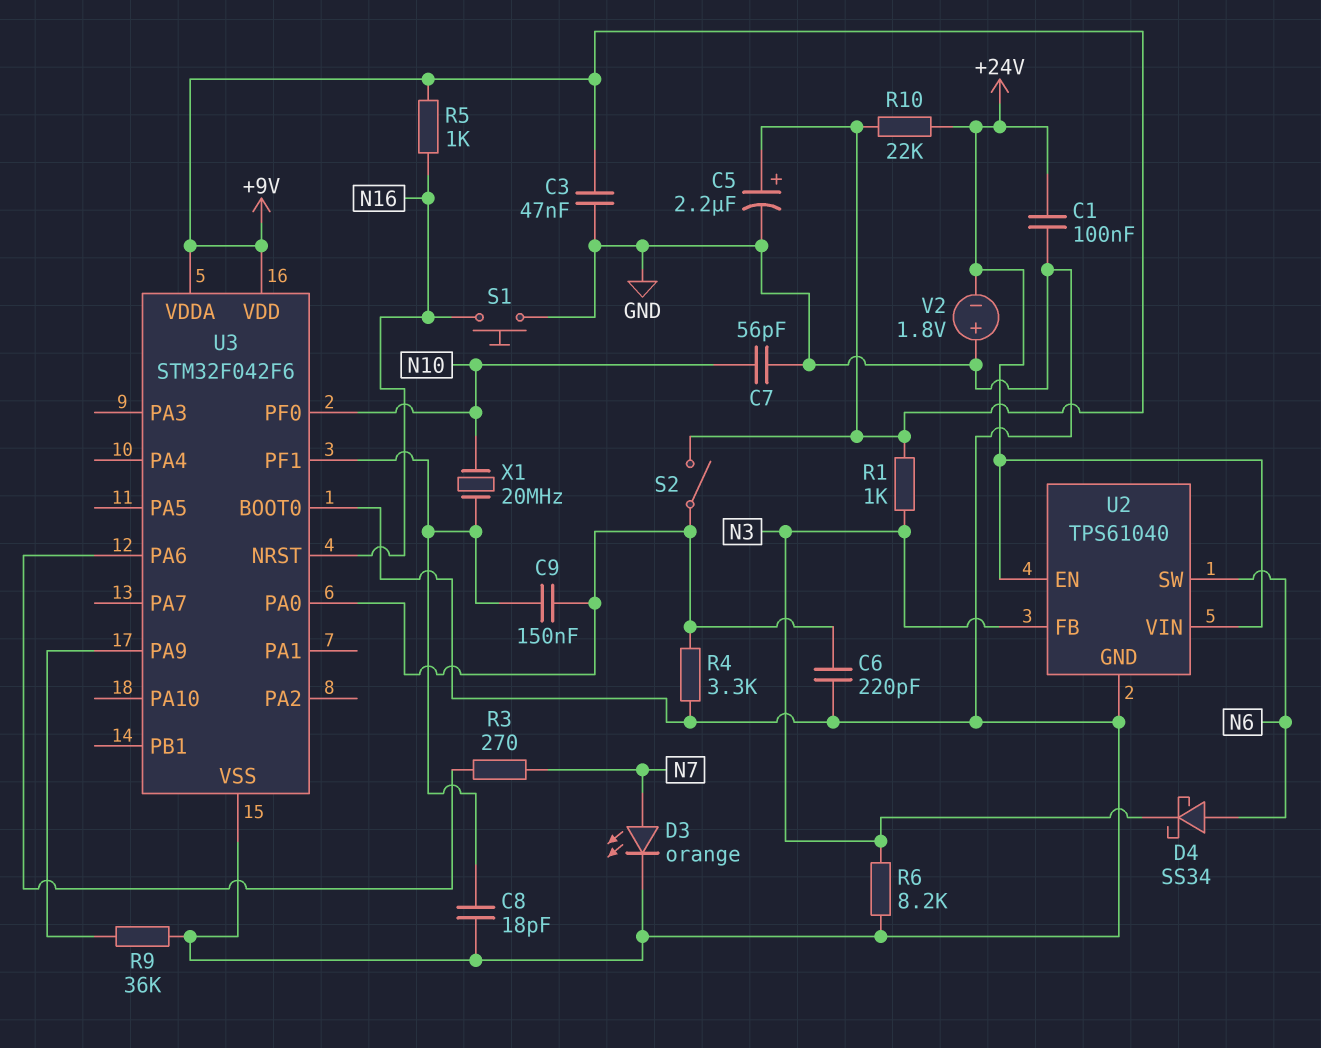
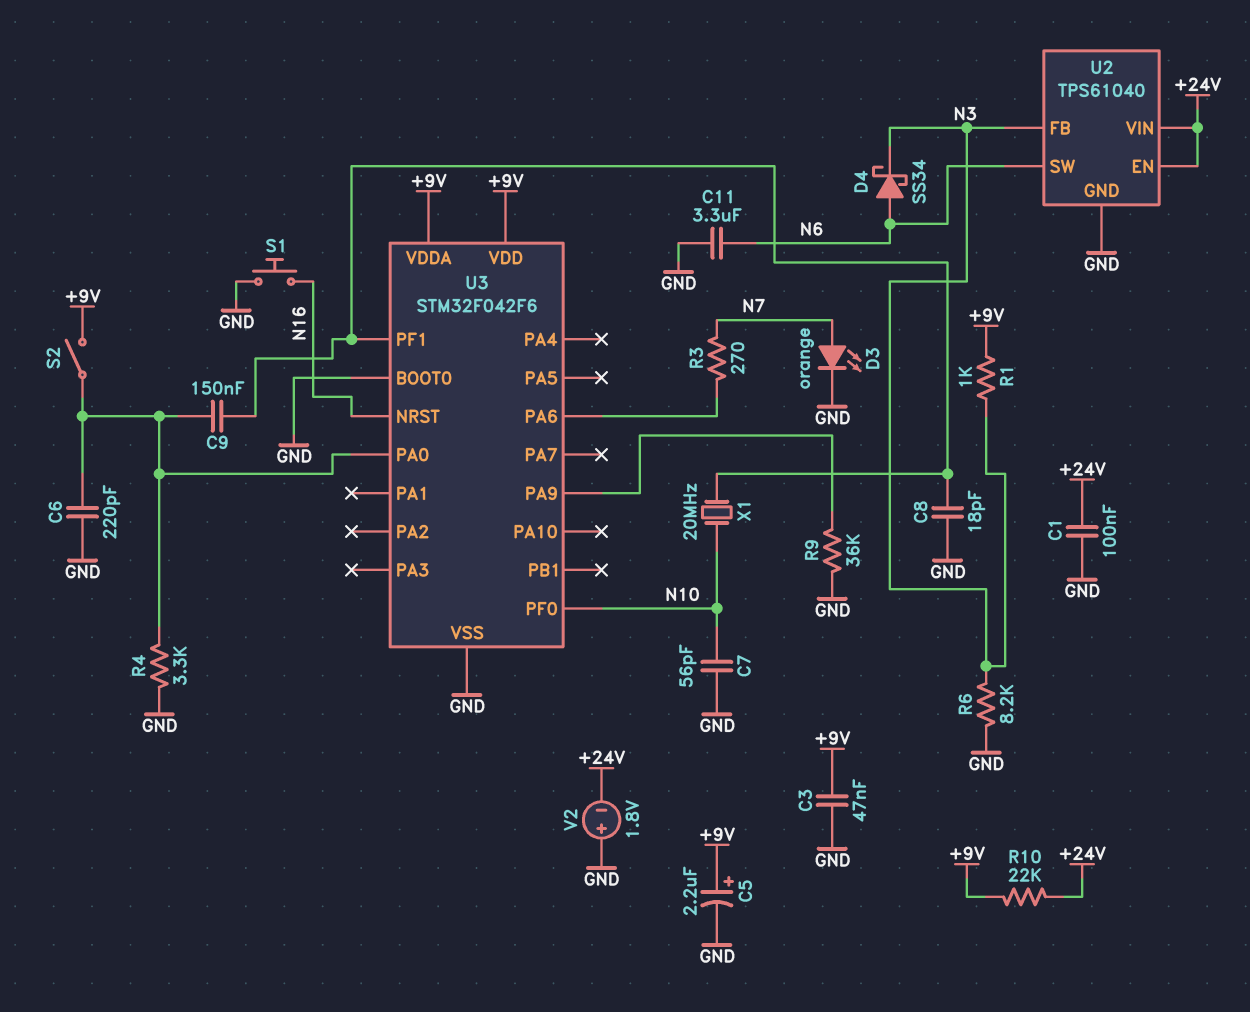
C11: none -> 3.3uF (GND, N6)
R5: 1k (+9V, N16) -> none

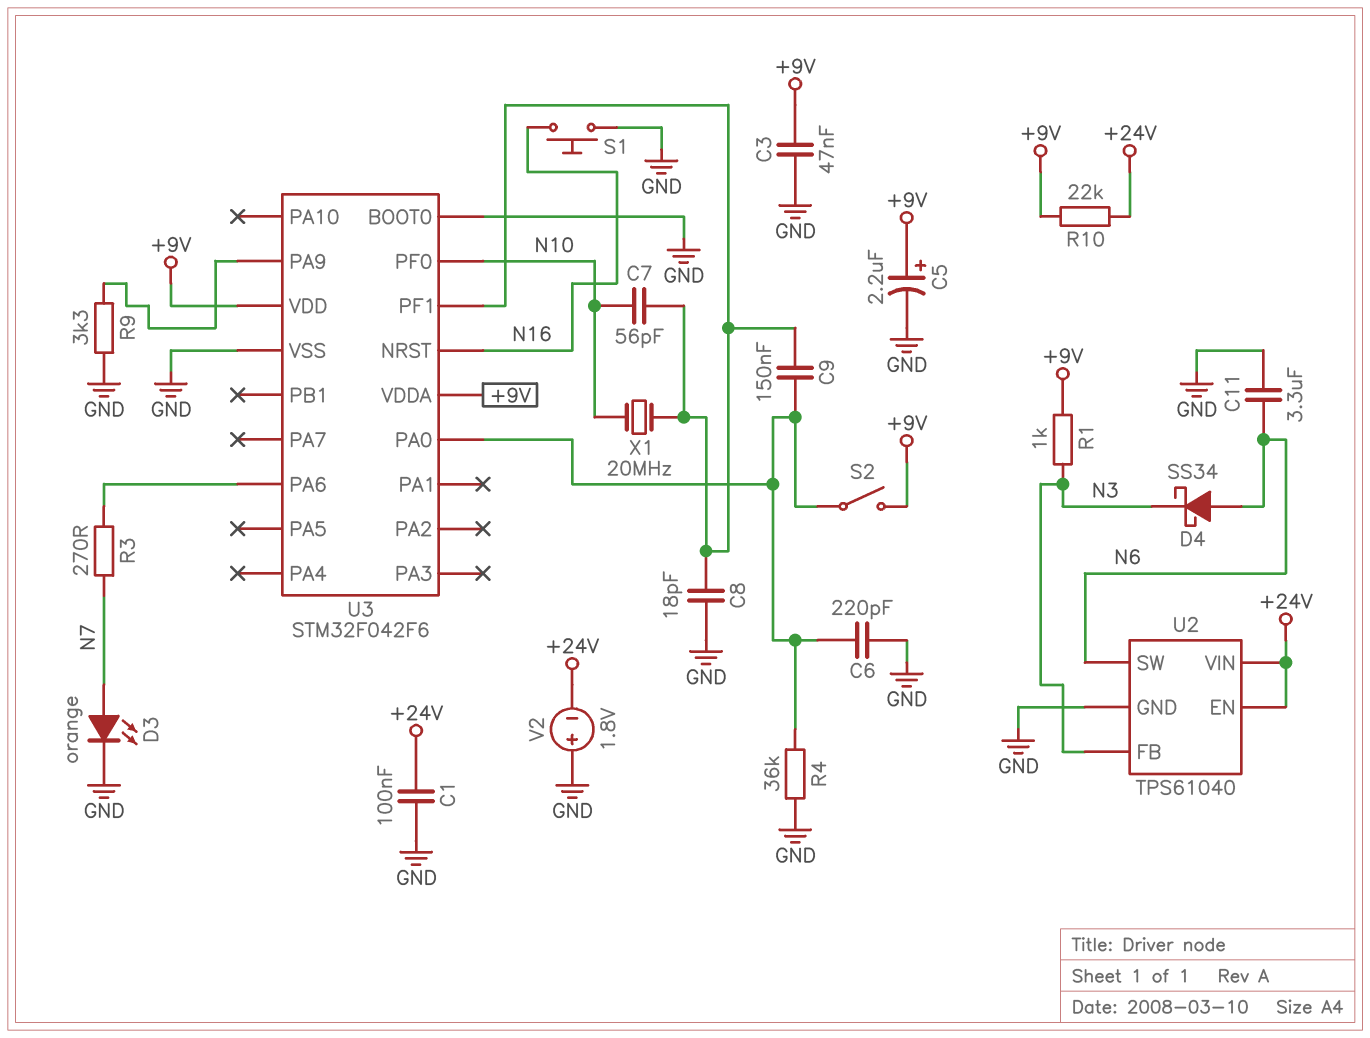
C7: 56pF (GND, N10) -> 56pF (N10, U3/PF1)
R4: 3.3k (GND, U3/PA0) -> 36k (GND, U3/PA0)
R6: 8.2k (GND, N3) -> none
R9: 36k (GND, U3/PA9) -> 3.3k (GND, U3/PA9)

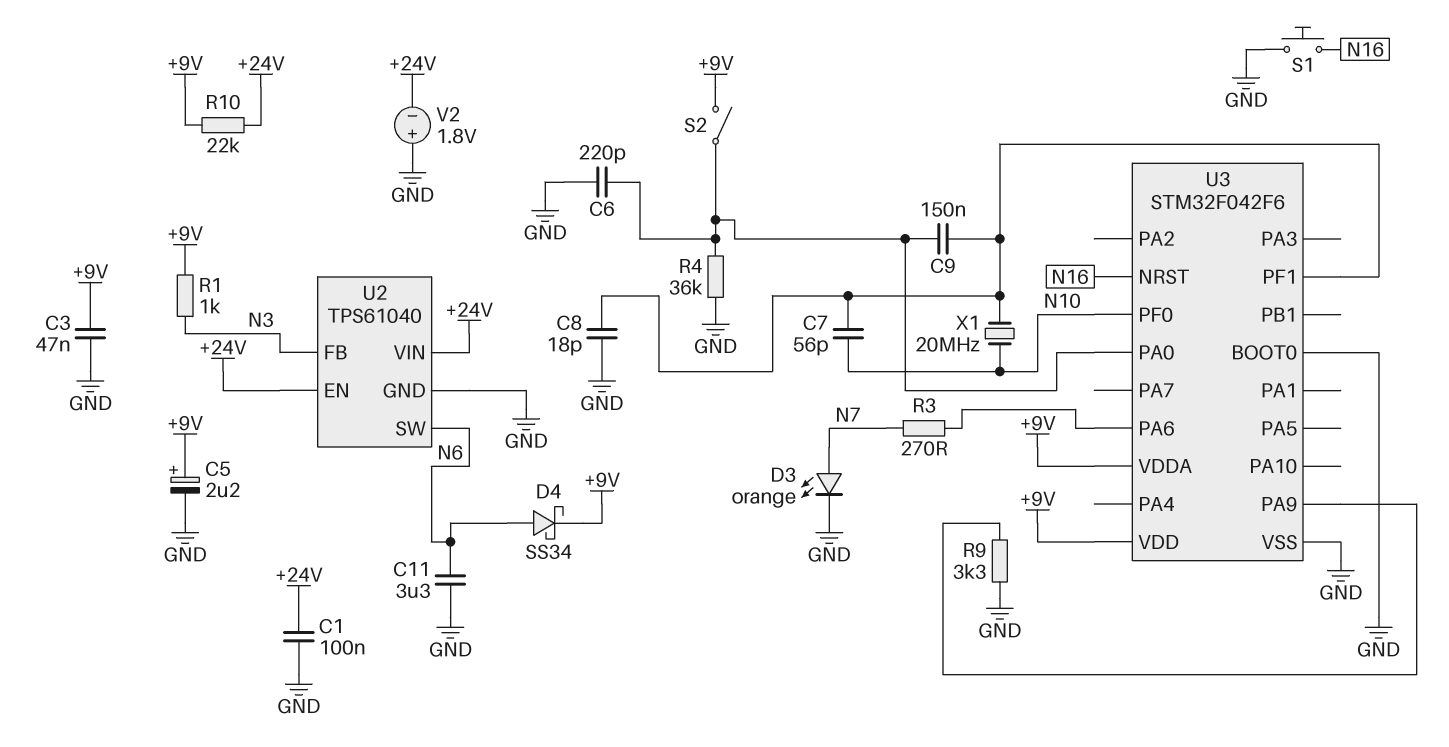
D4: schottky SS34 (A N6, K N3) -> schottky SS34 (A N6, K +9V)

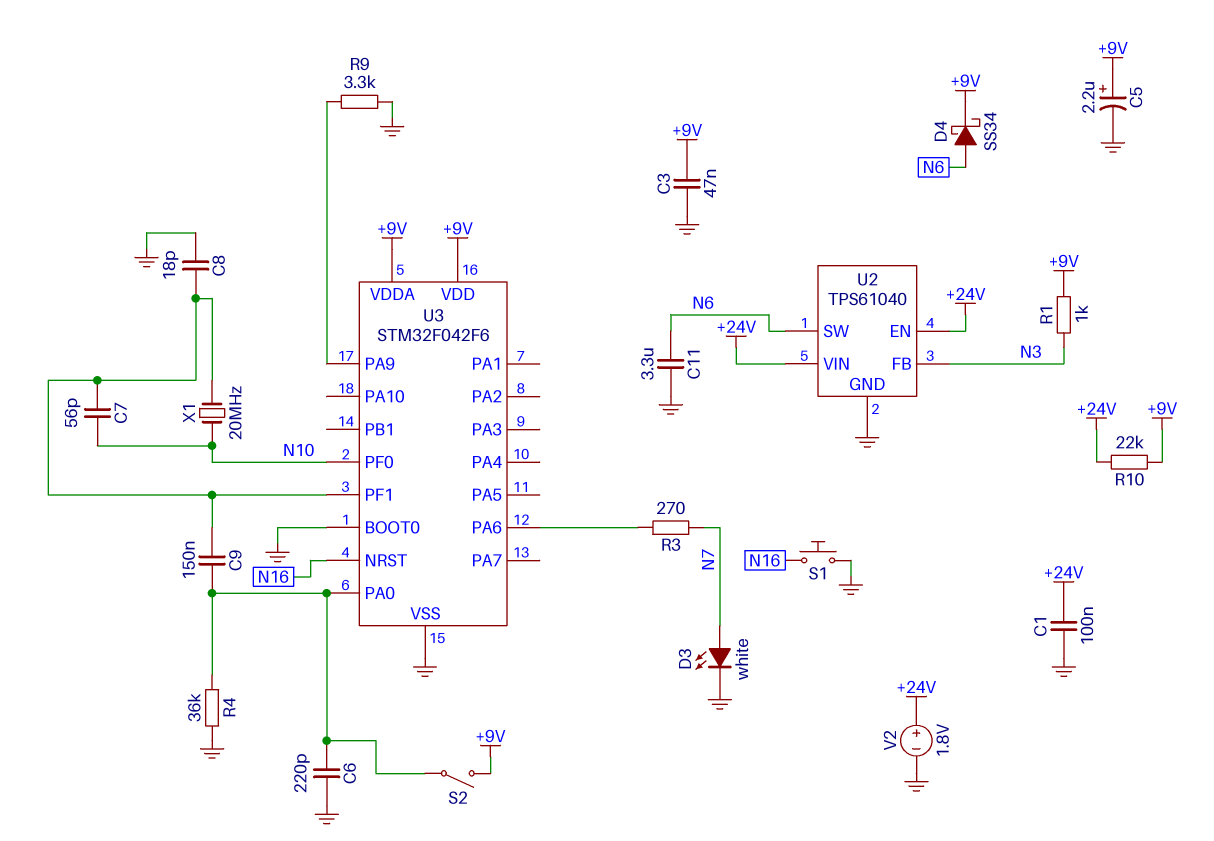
D3: LED orange (A N7, K GND) -> LED white (A N7, K GND)
V2: 1.8V (plus GND, minus +24V) -> 1.8V (plus +24V, minus GND)

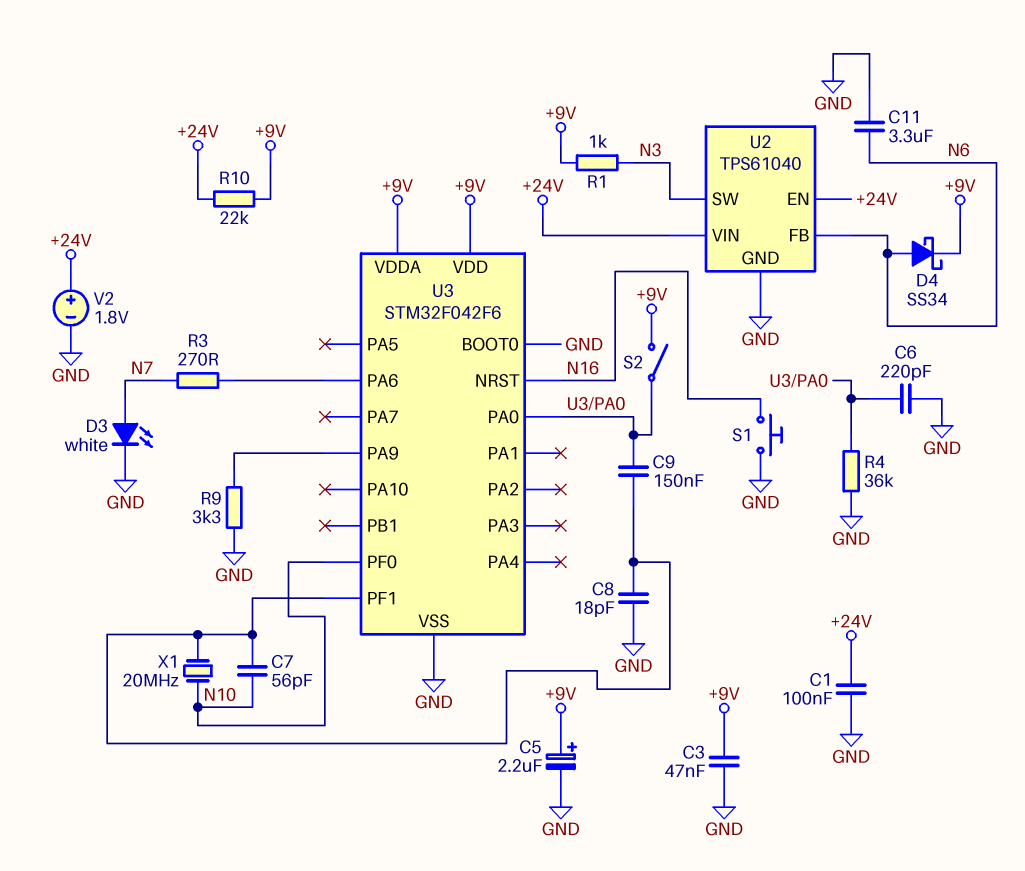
U2 pin FB: N3 -> N6
U2 pin SW: N6 -> N3

